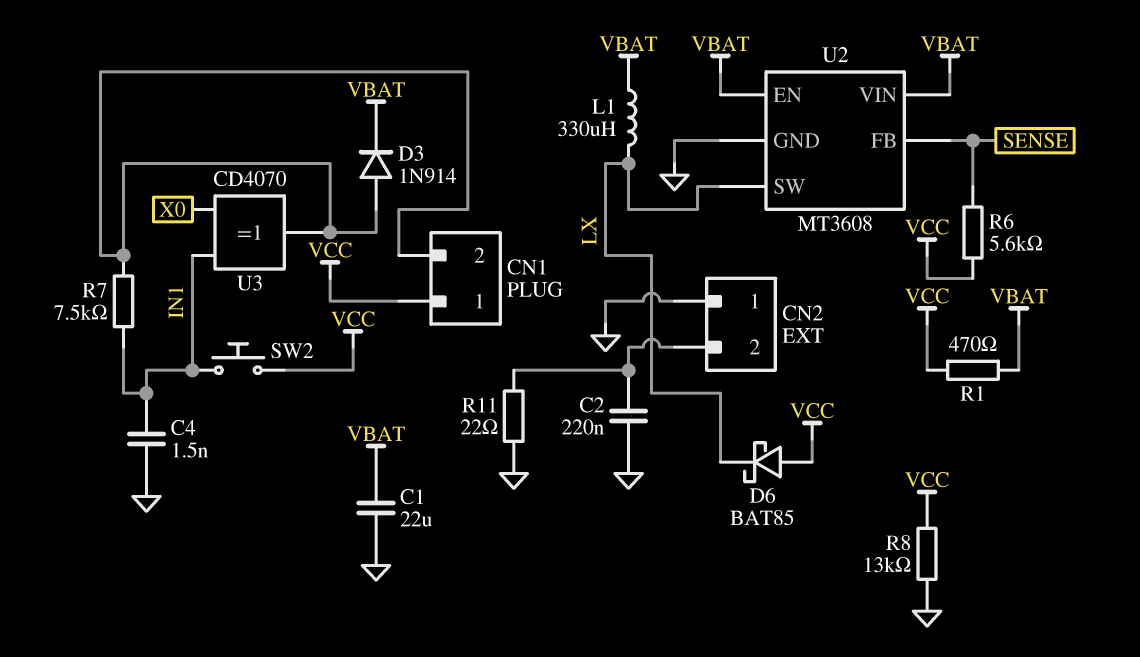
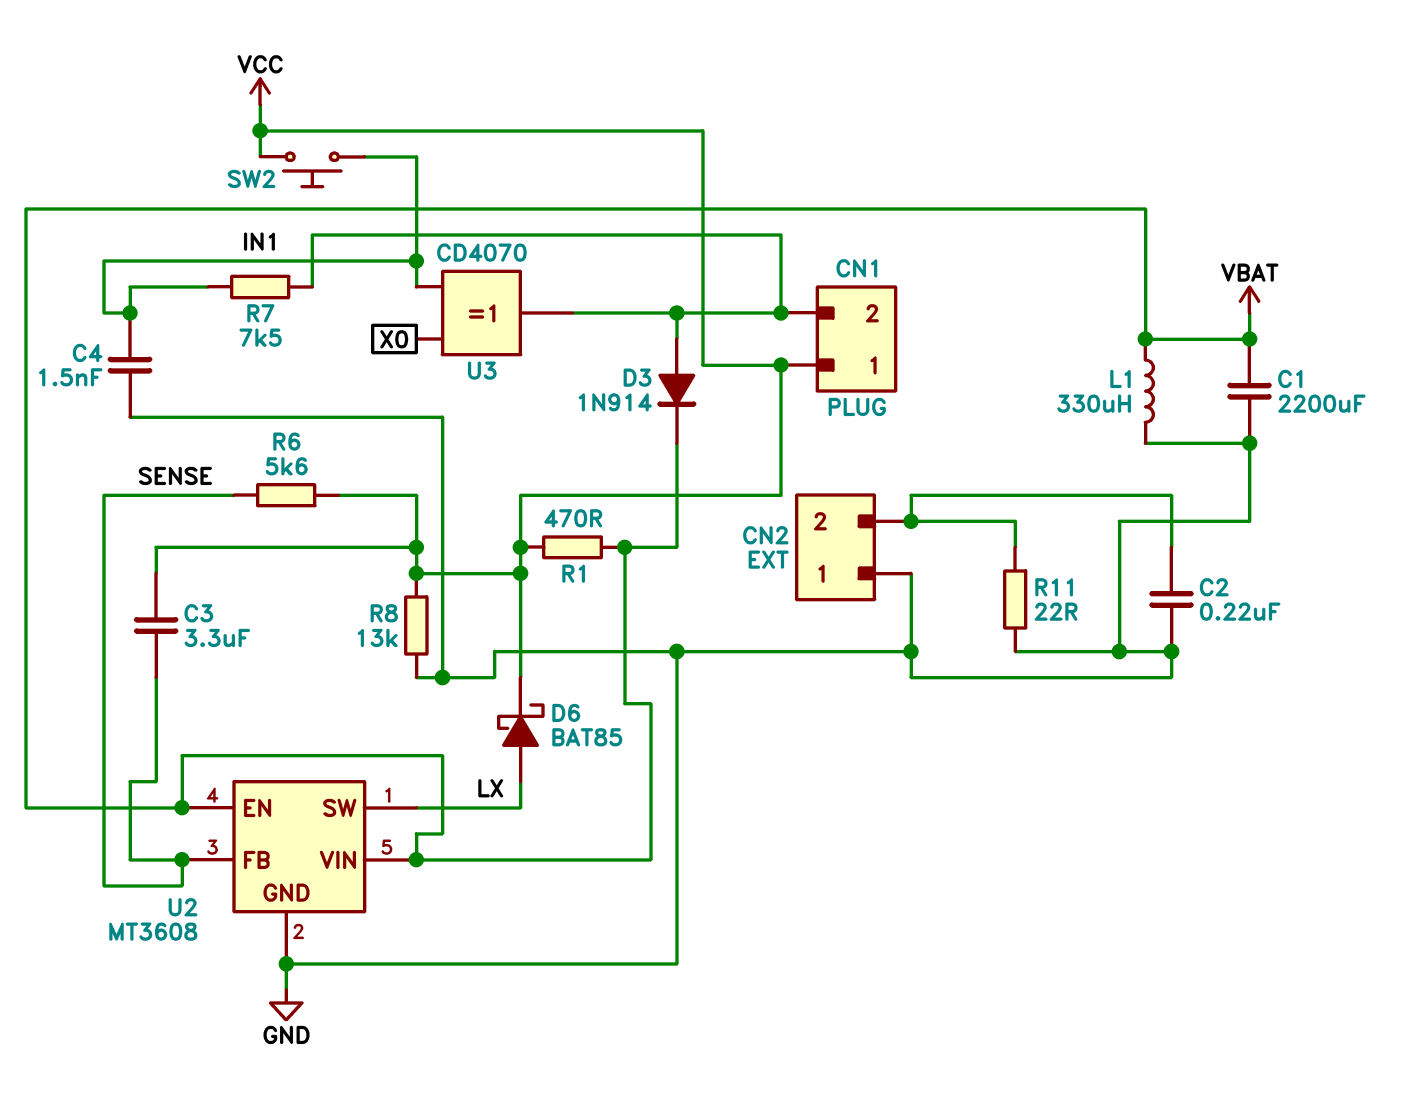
C1: 22uF (GND, VBAT) -> 2200uF (GND, VBAT)
C3: none -> 3.3uF (SENSE, VCC)
D6: schottky BAT85 (A VCC, K LX) -> schottky BAT85 (A LX, K VCC)
L1: 330uH (LX, VBAT) -> 330uH (GND, VBAT)

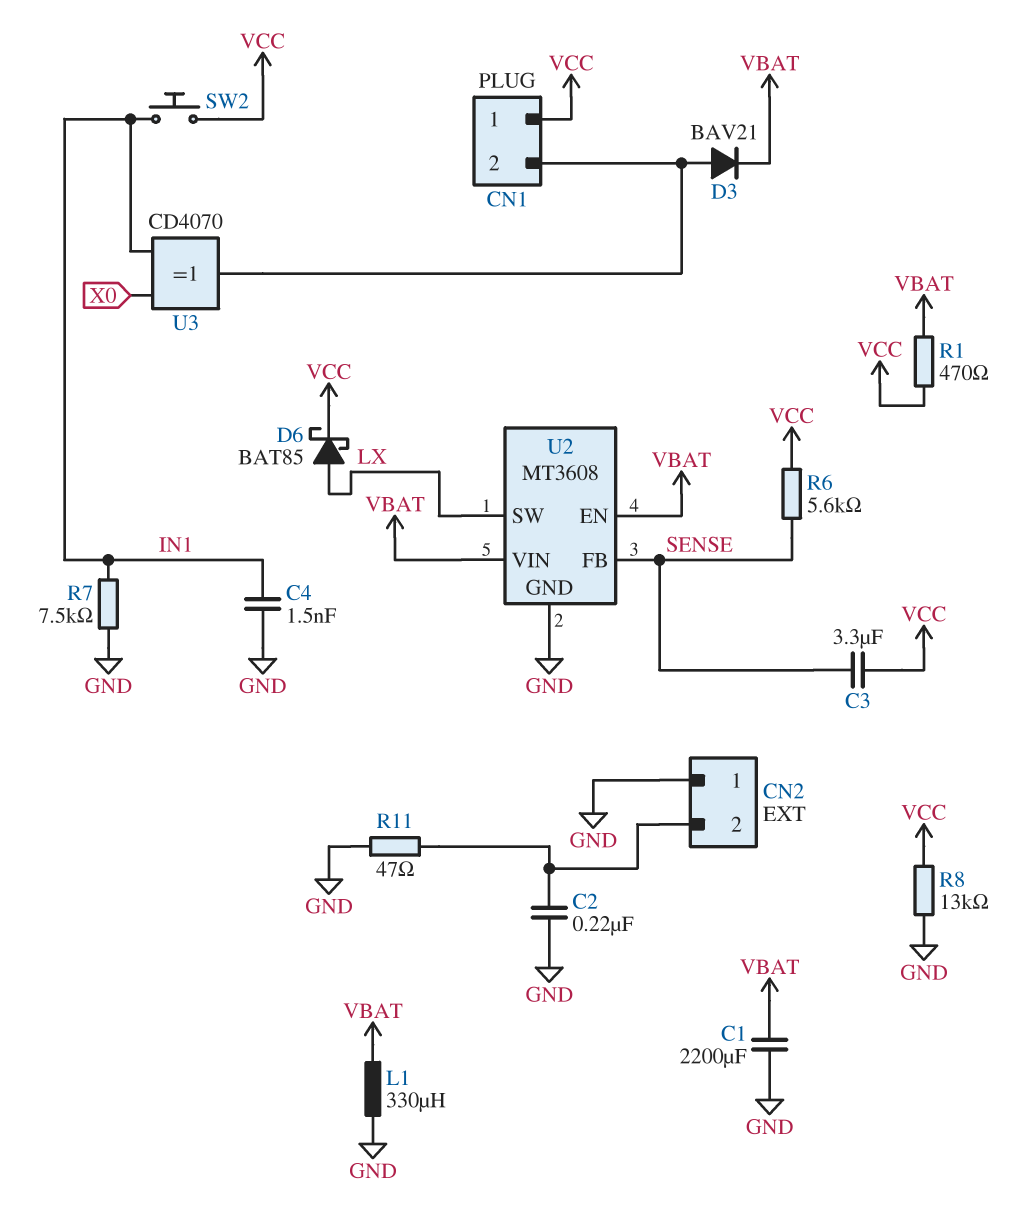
D3: diode 1N914 (A CN1/2, K VBAT) -> diode BAV21 (A CN1/2, K VBAT)
R7: 7.5k (CN1/2, IN1) -> 7.5k (GND, IN1)
R11: 22 (CN2/2, GND) -> 47 (CN2/2, GND)

